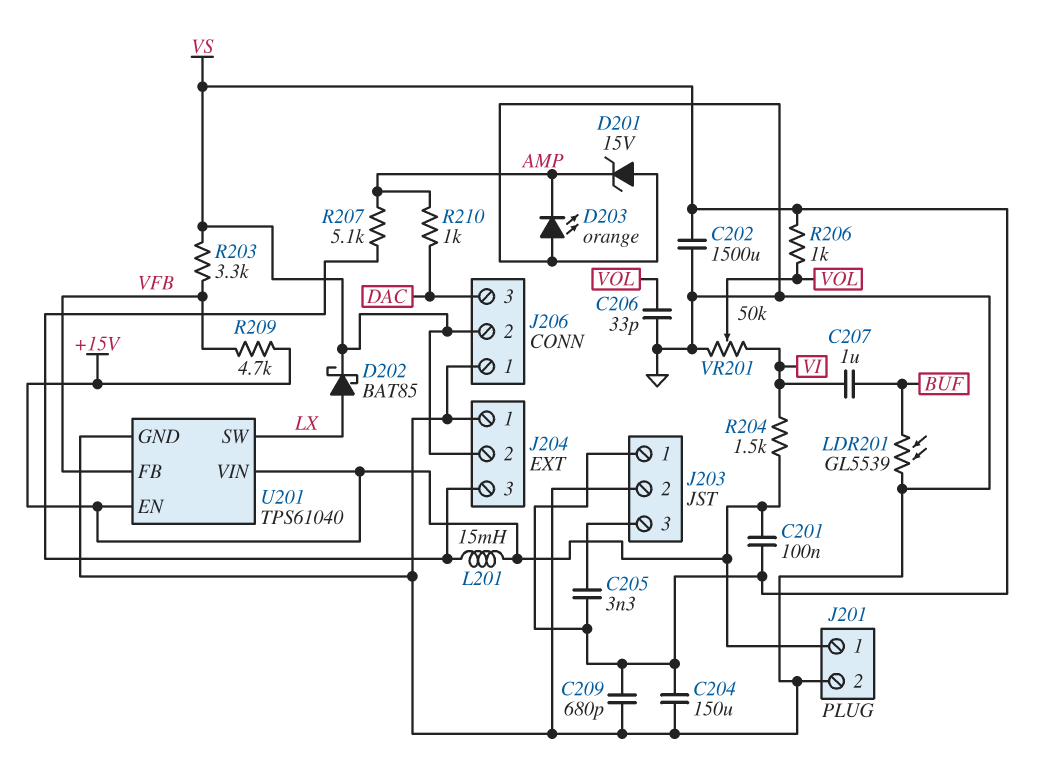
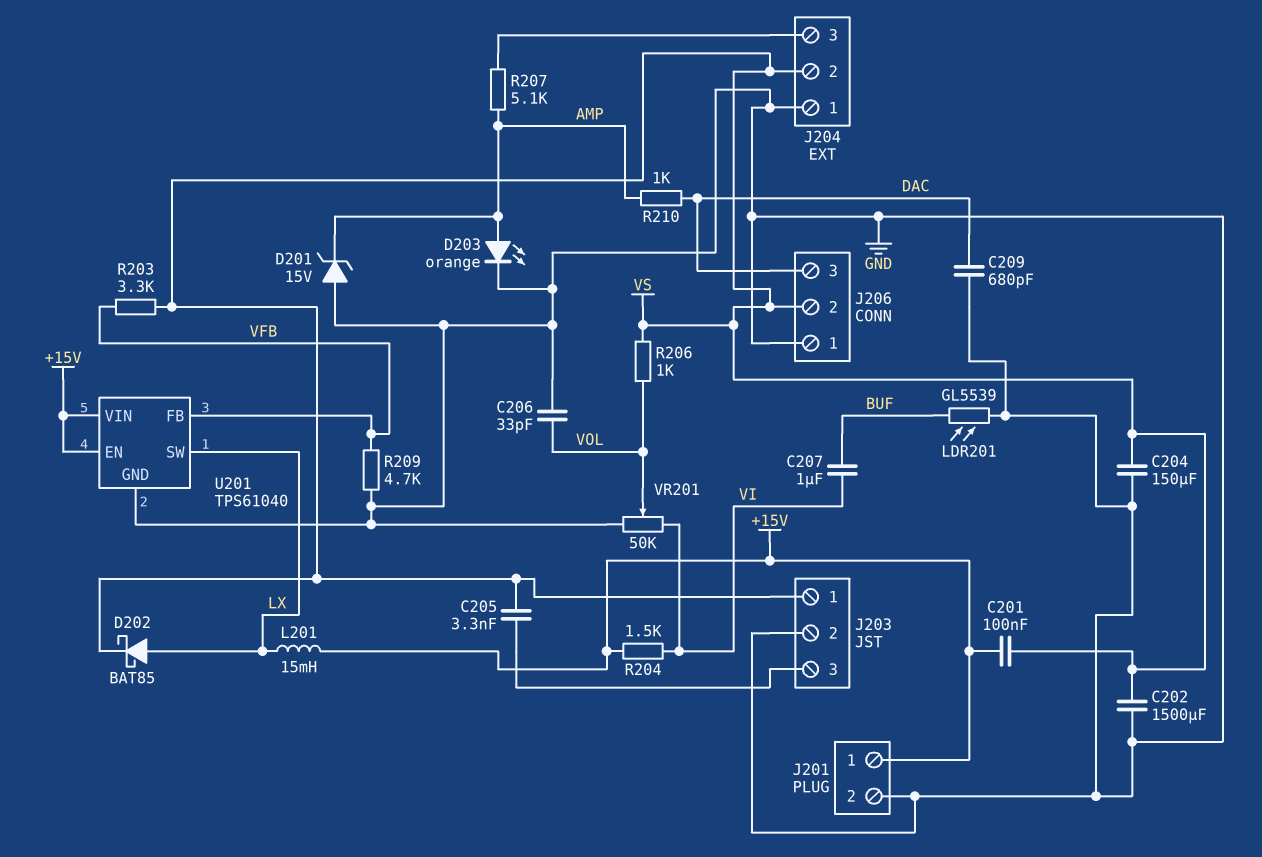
C209: 680pF (GND, VS) -> 680pF (DAC, GND)
D203: LED orange (A GND, K AMP) -> LED orange (A AMP, K GND)
L201: 15mH (+15V, J204/3) -> 15mH (+15V, LX)
R209: 4.7k (+15V, VFB) -> 4.7k (GND, VFB)

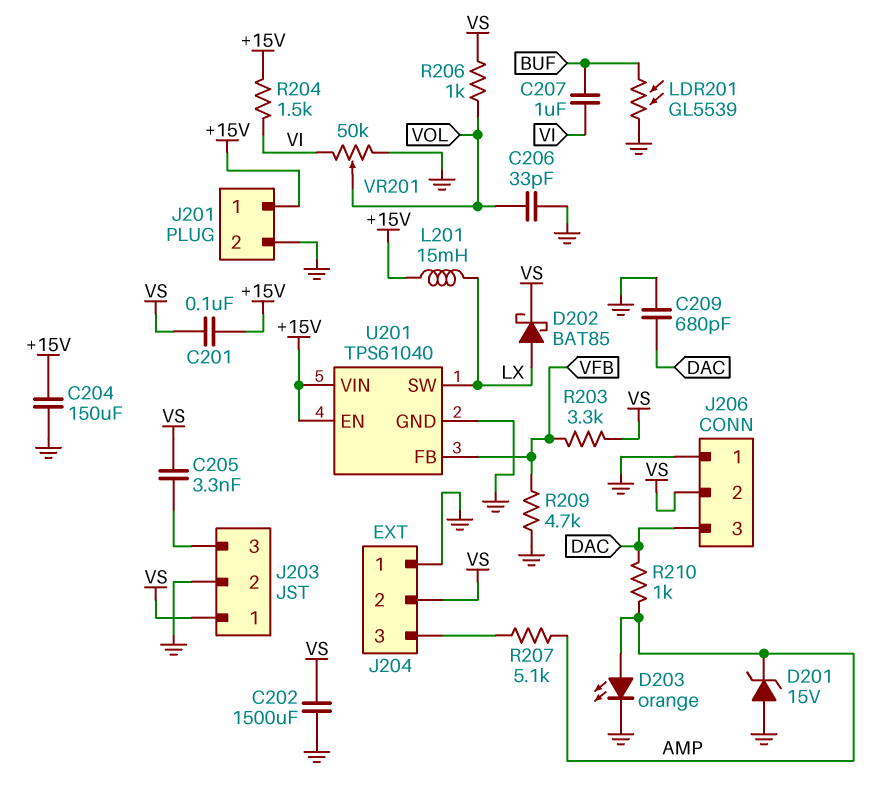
C204: 150uF (GND, VS) -> 150uF (+15V, GND)

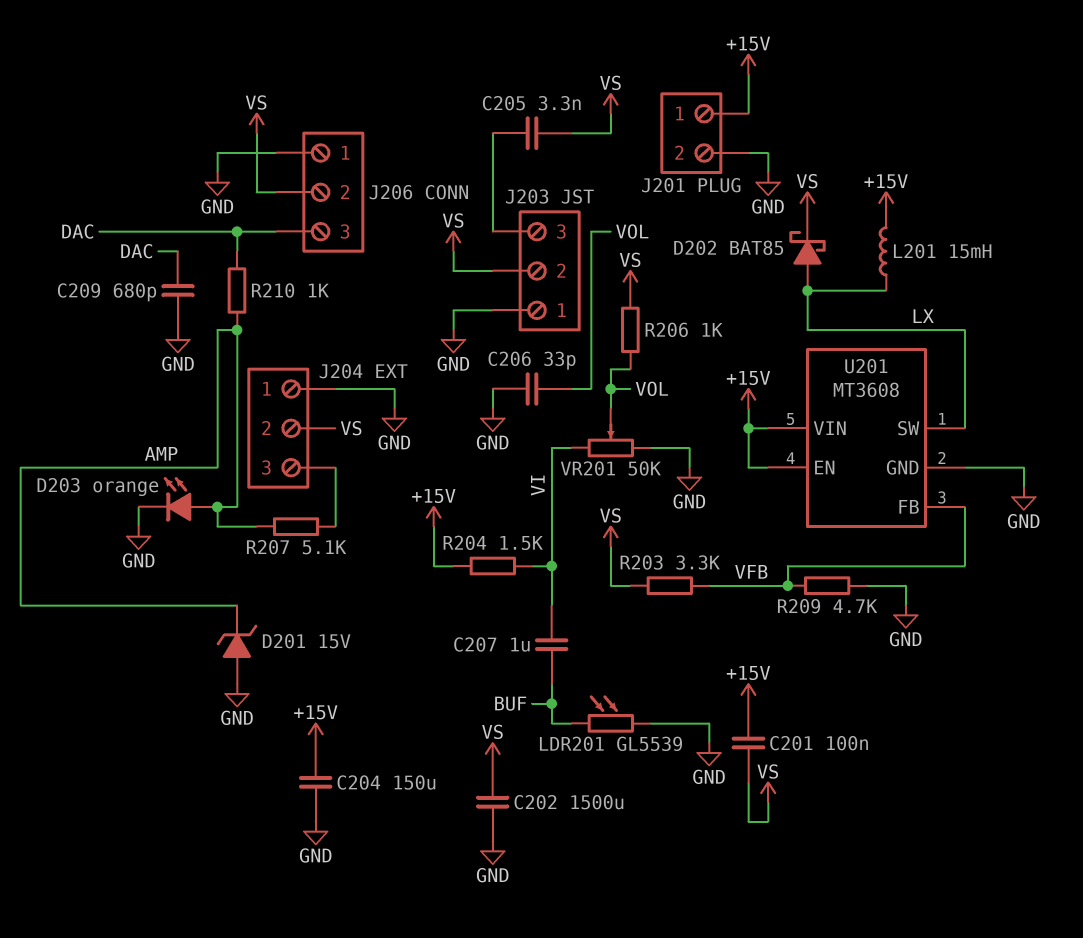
J203 pin 1: VS -> GND
J203 pin 2: GND -> VS
U201: TPS61040 -> MT3608

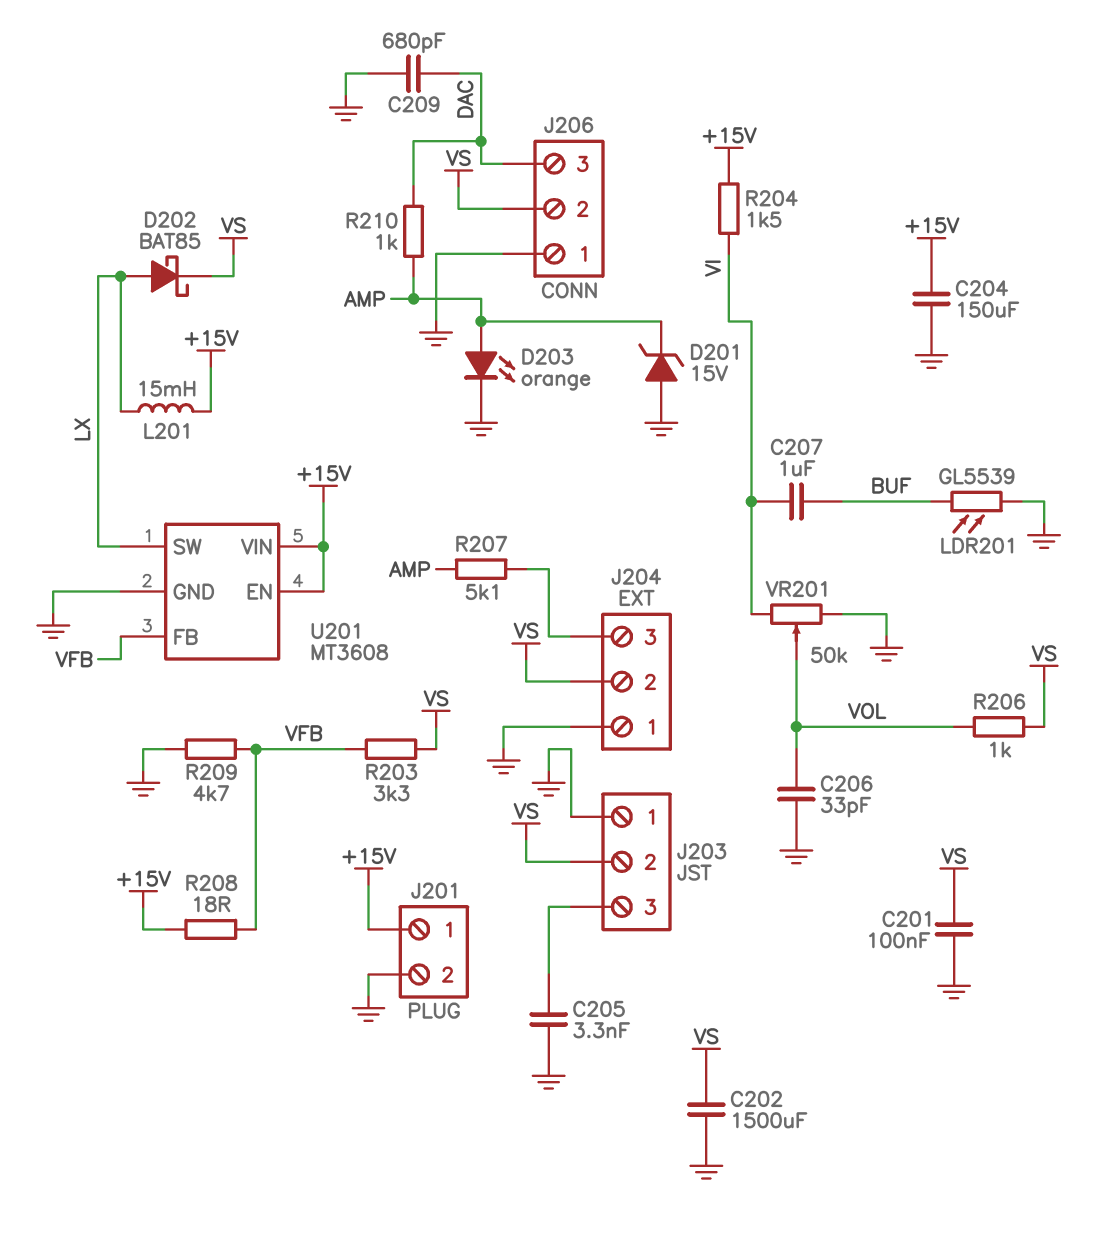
C201: 100nF (+15V, VS) -> 100nF (GND, VS)
C205: 3.3nF (J203/3, VS) -> 3.3nF (GND, J203/3)
R208: none -> 18 (+15V, VFB)

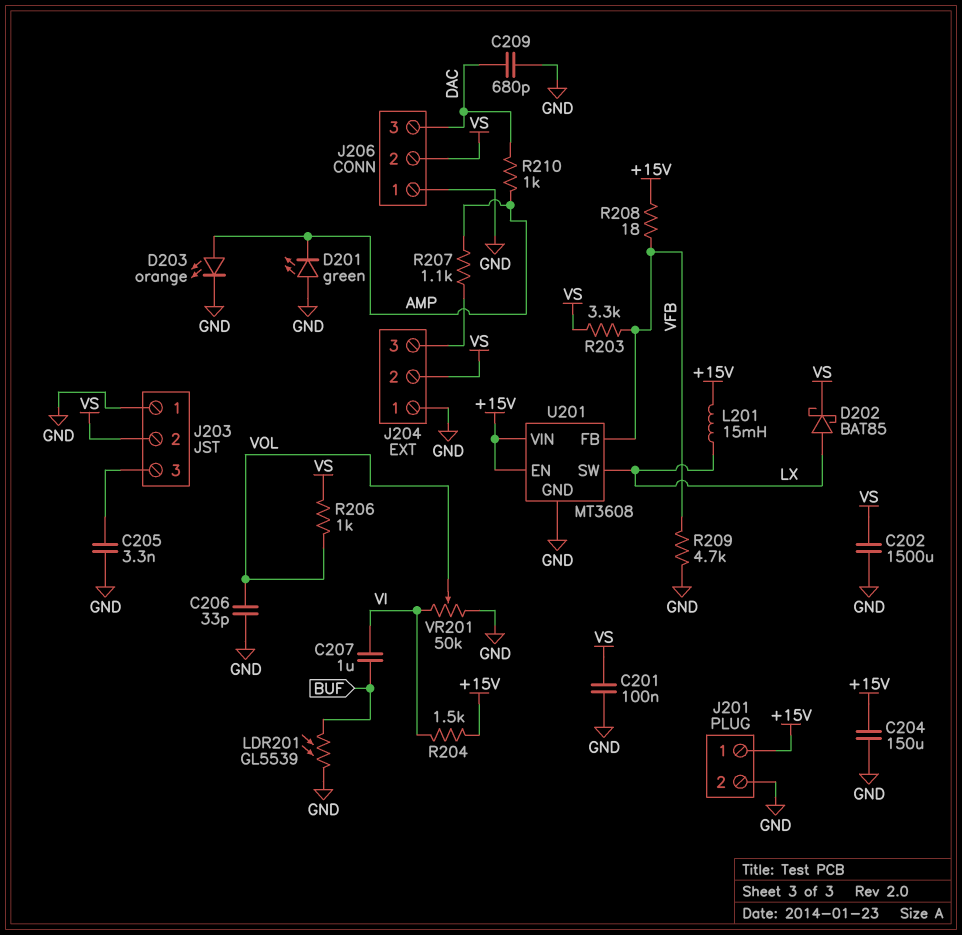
D201: zener 15V (A GND, K AMP) -> LED green (A GND, K AMP)
R207: 5.1k (AMP, J204/3) -> 1.1k (AMP, J204/3)

